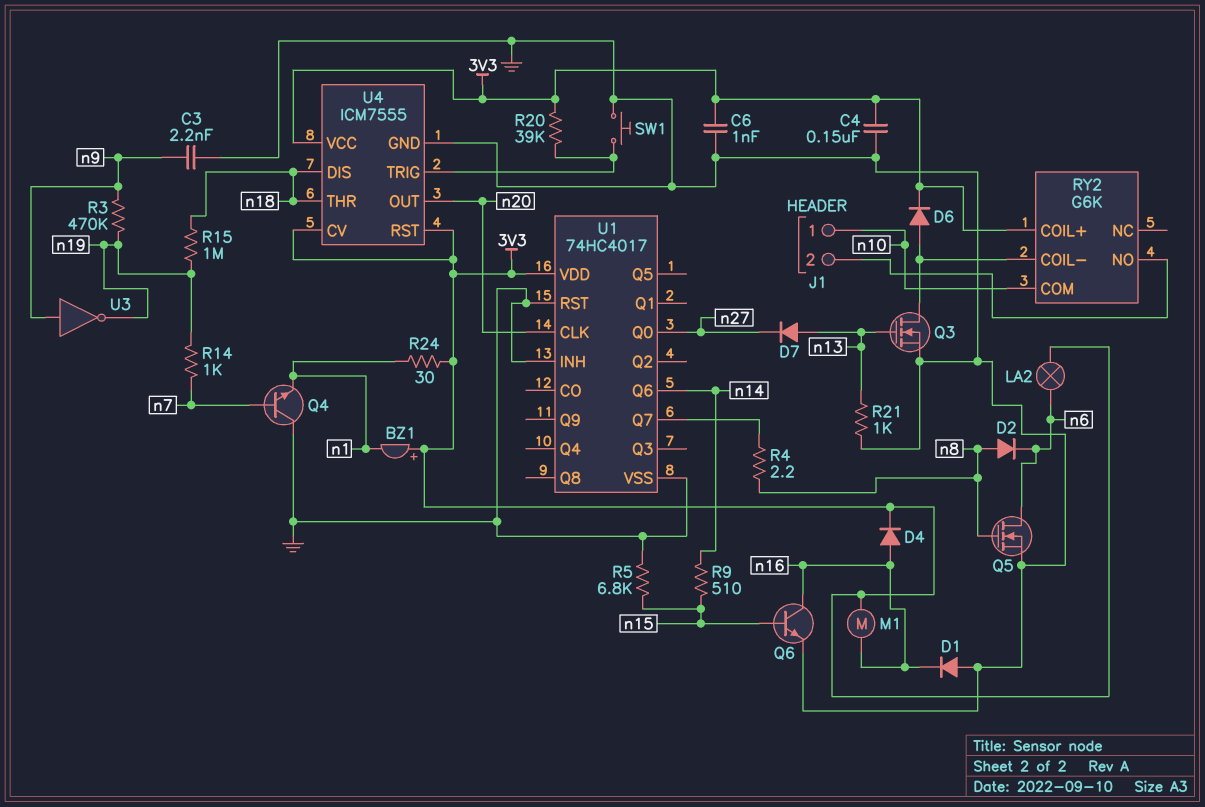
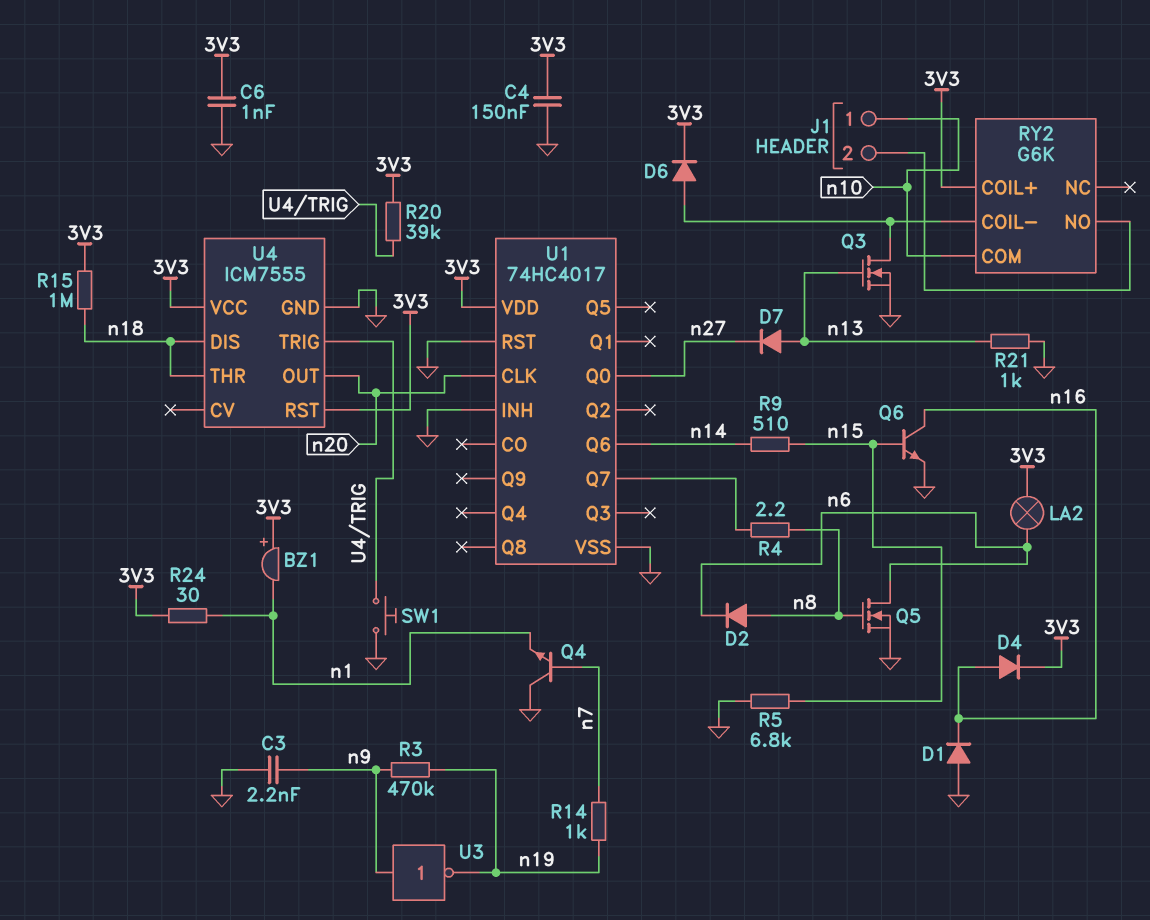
M1: motor (3V3, n16) -> none
R15: 1M (n18, n19) -> 1M (3V3, n18)
U4 pin CV: 3V3 -> none

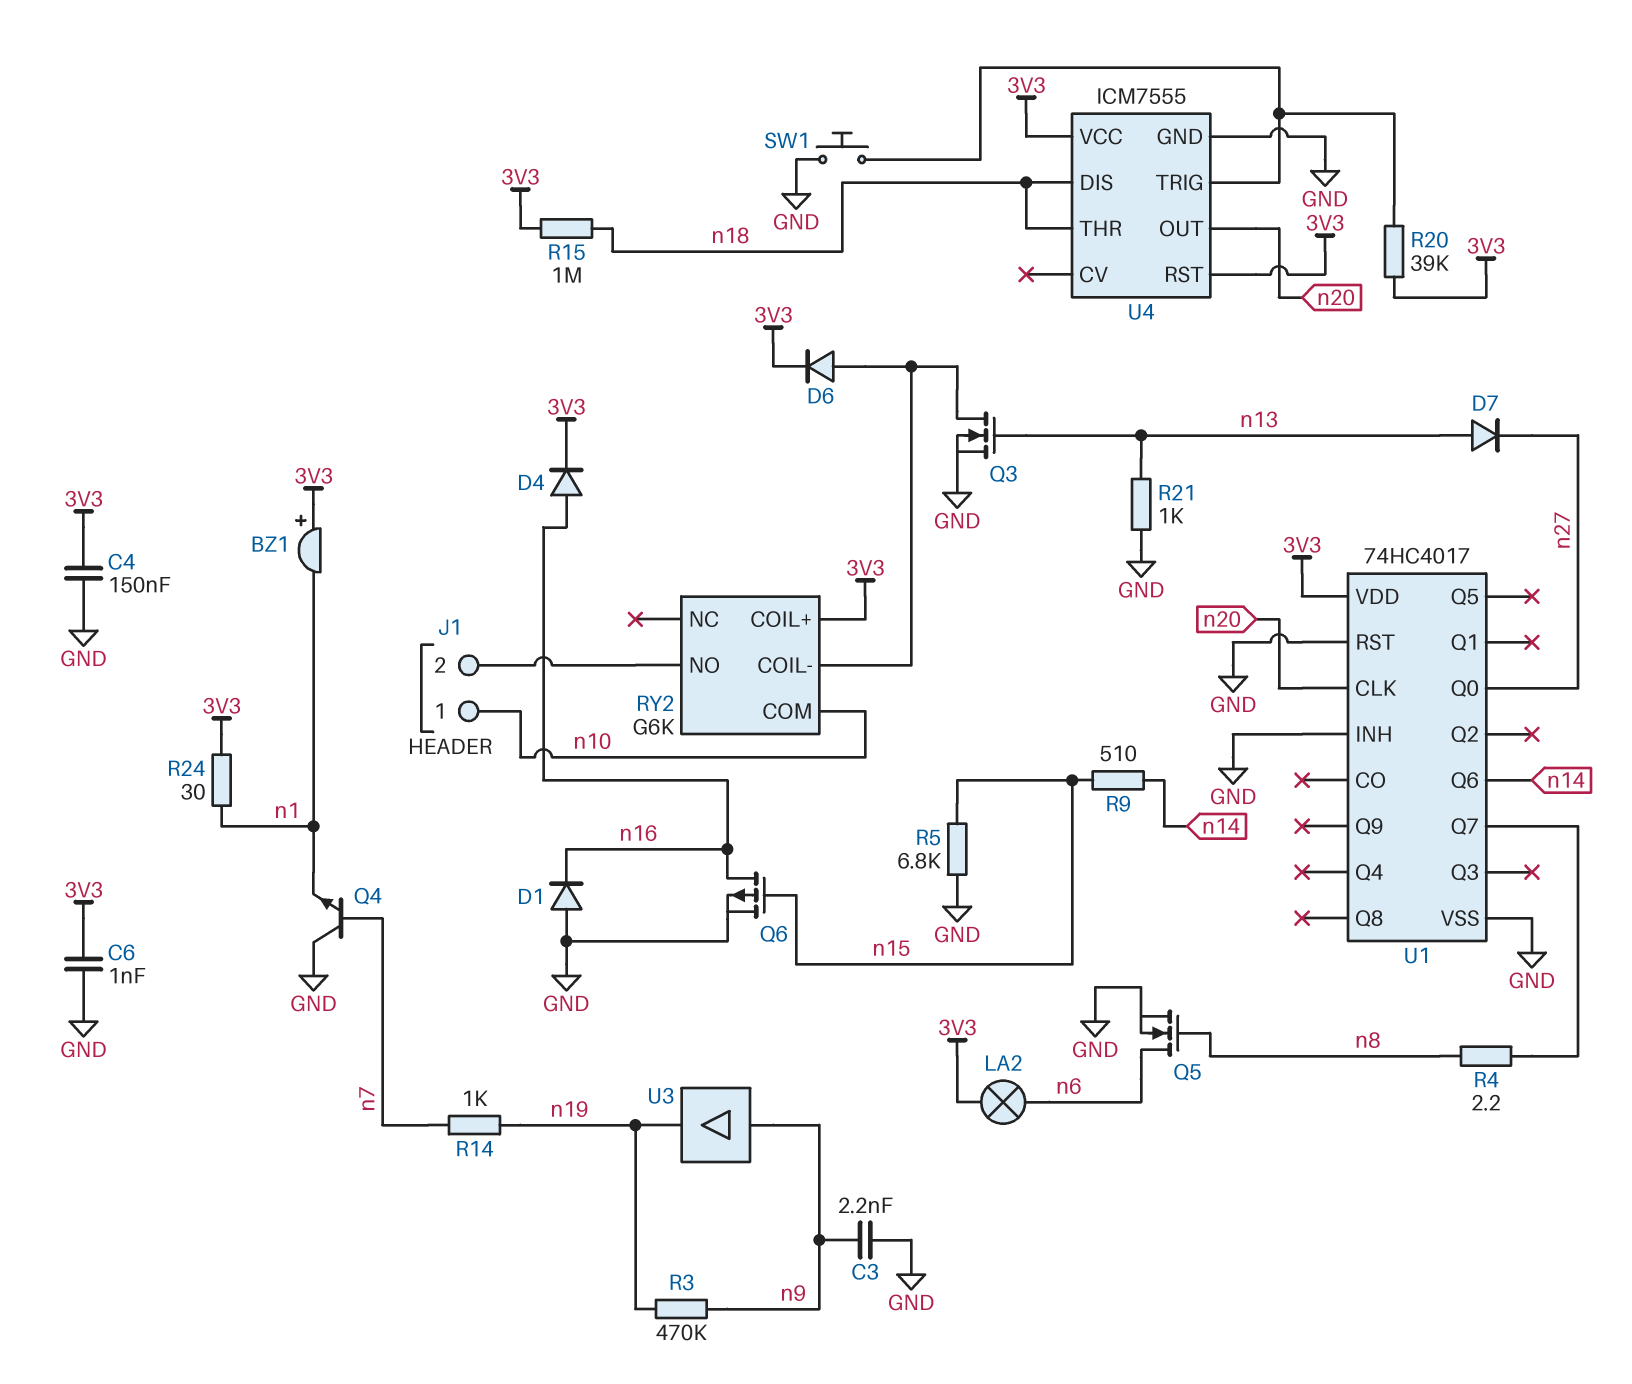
D2: diode (A n8, K n6) -> none
Q6: NPN (B n15, C n16, E GND) -> PMOS (G n15, D n16, S GND)
U3: NOT (in n9, out n19) -> buffer (in n9, out n19)

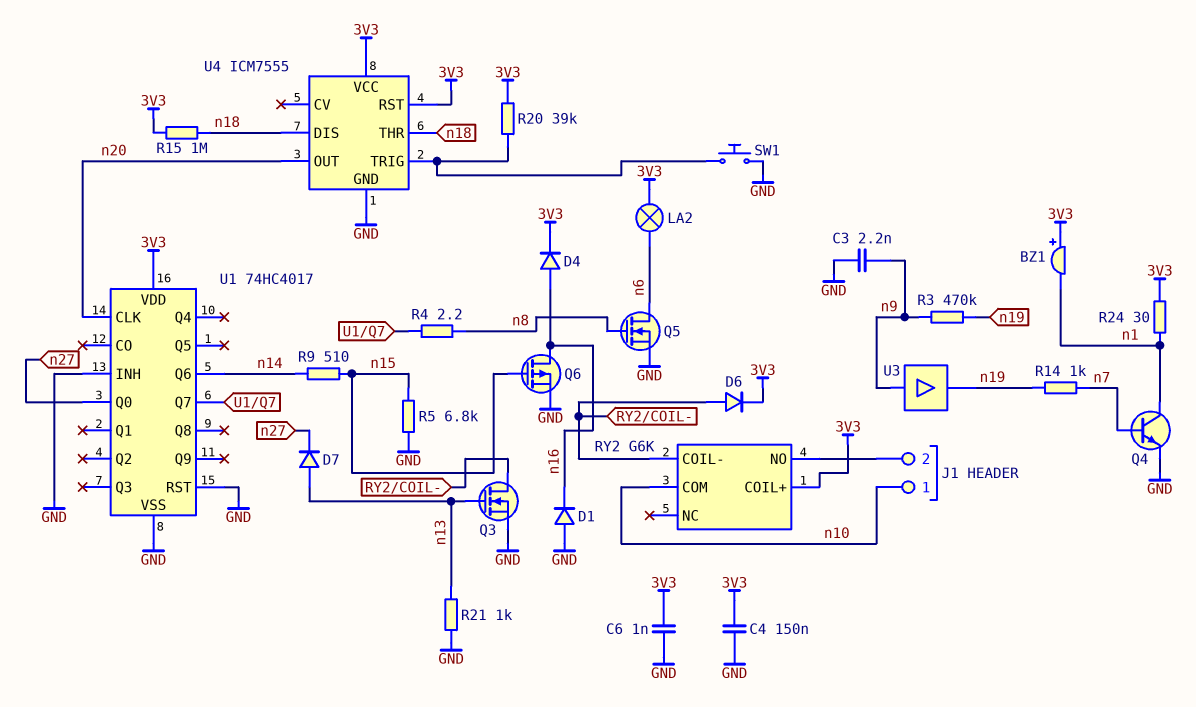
Q4: NPN (B n7, C GND, E n1) -> NPN (B n7, C n1, E GND)

